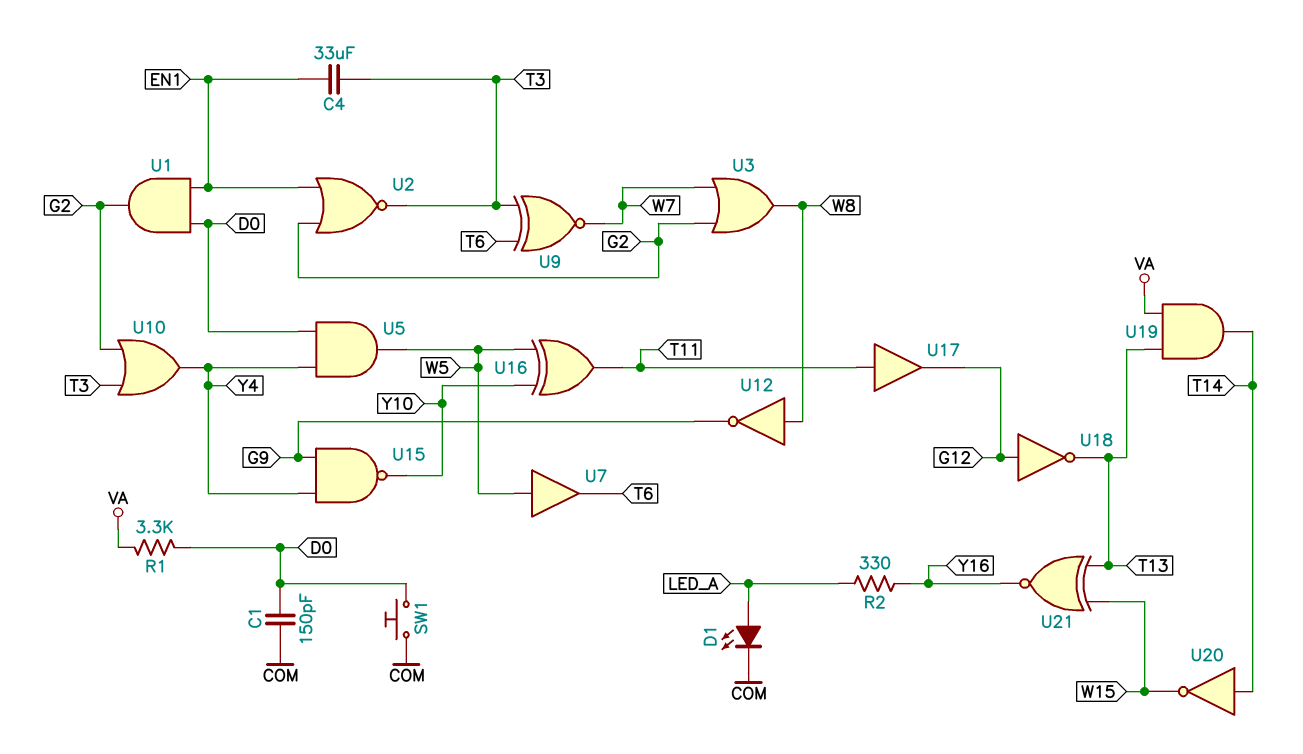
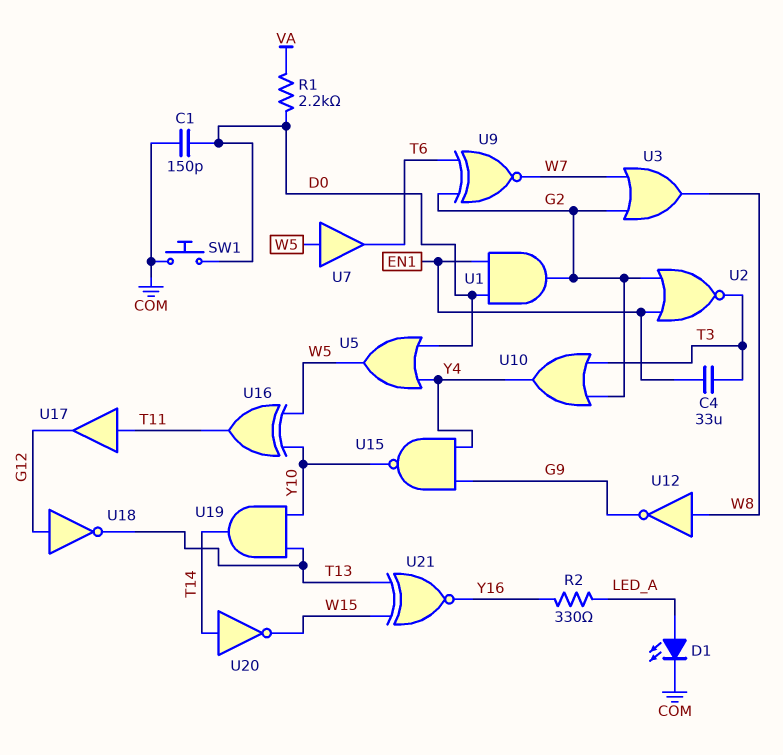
R1: 3.3k (D0, VA) -> 2.2k (D0, VA)
U5: AND (in D0, in Y4, out W5) -> OR (in D0, in Y4, out W5)
U9: XNOR (in T3, in T6, out W7) -> XNOR (in G2, in T6, out W7)
U19: AND (in T13, in VA, out T14) -> AND (in T13, in Y10, out T14)

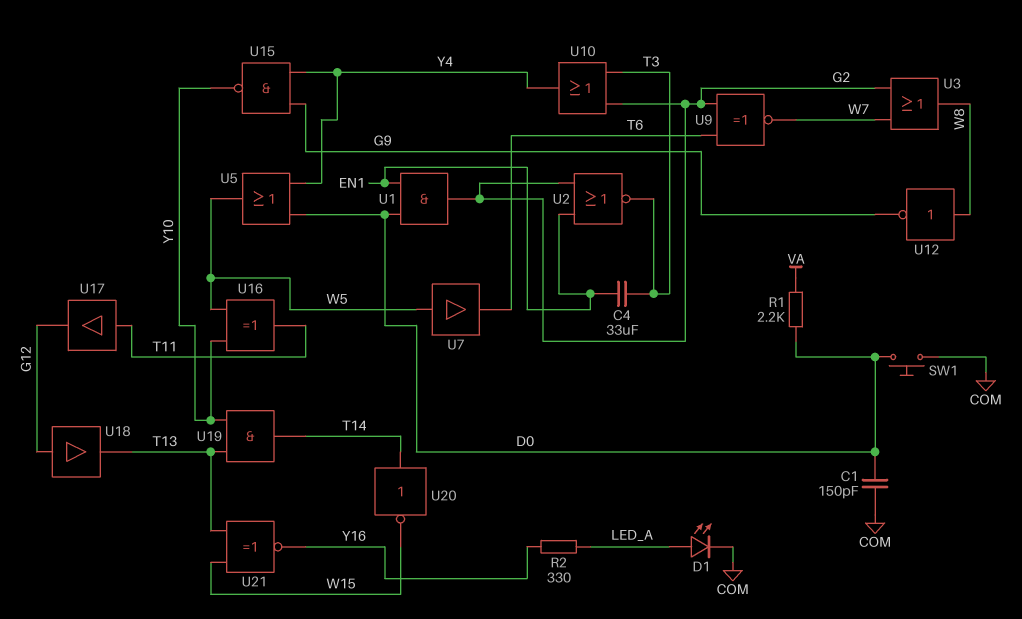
U18: NOT (in G12, out T13) -> buffer (in G12, out T13)

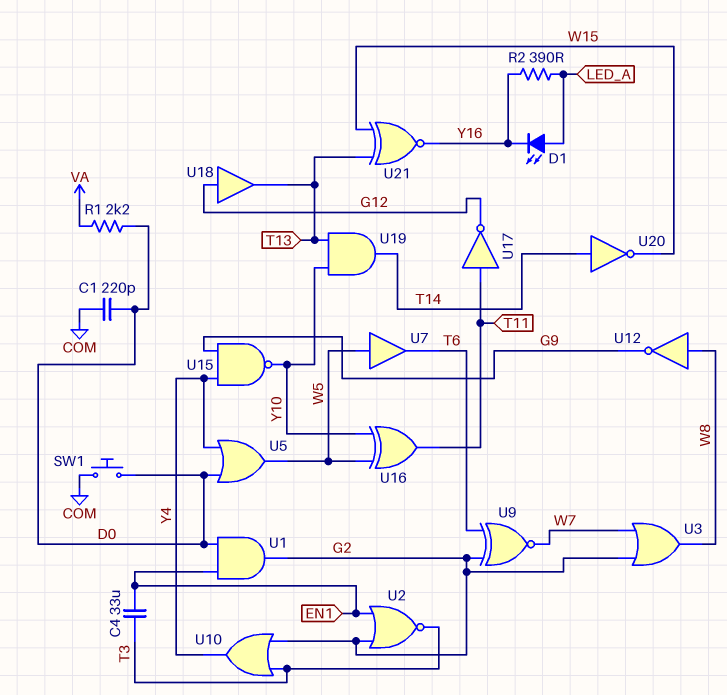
C1: 150pF (COM, D0) -> 220pF (COM, D0)
D1: LED (A LED_A, K COM) -> LED (A LED_A, K Y16)
R2: 330 (LED_A, Y16) -> 390 (LED_A, Y16)
U17: buffer (in T11, out G12) -> NOT (in T11, out G12)

